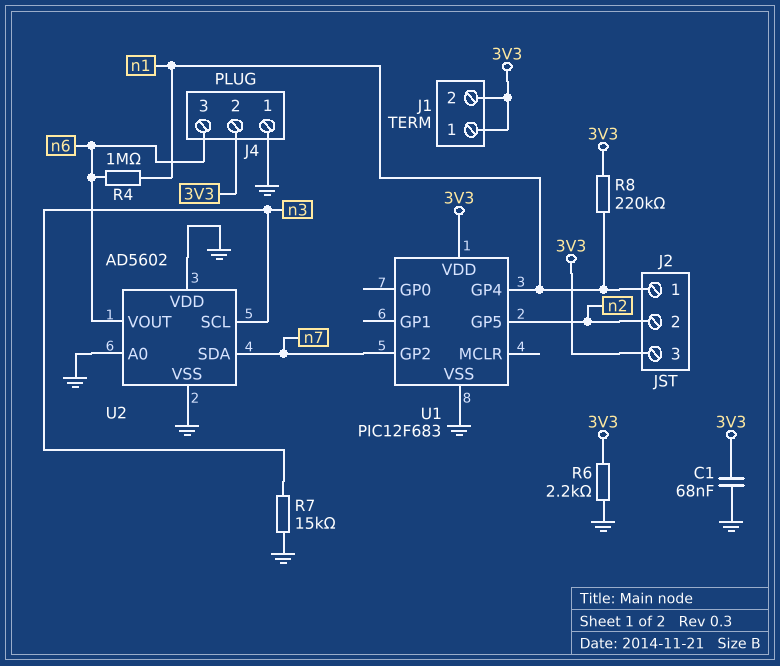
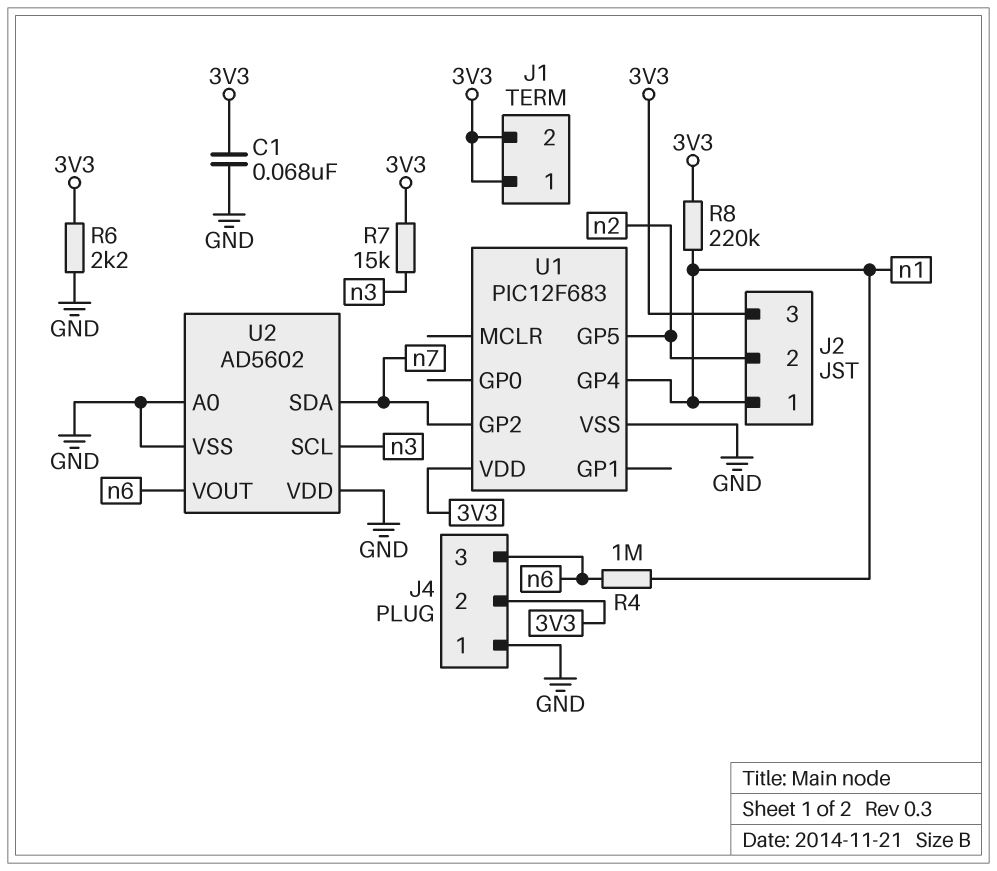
R7: 15k (GND, n3) -> 15k (3V3, n3)

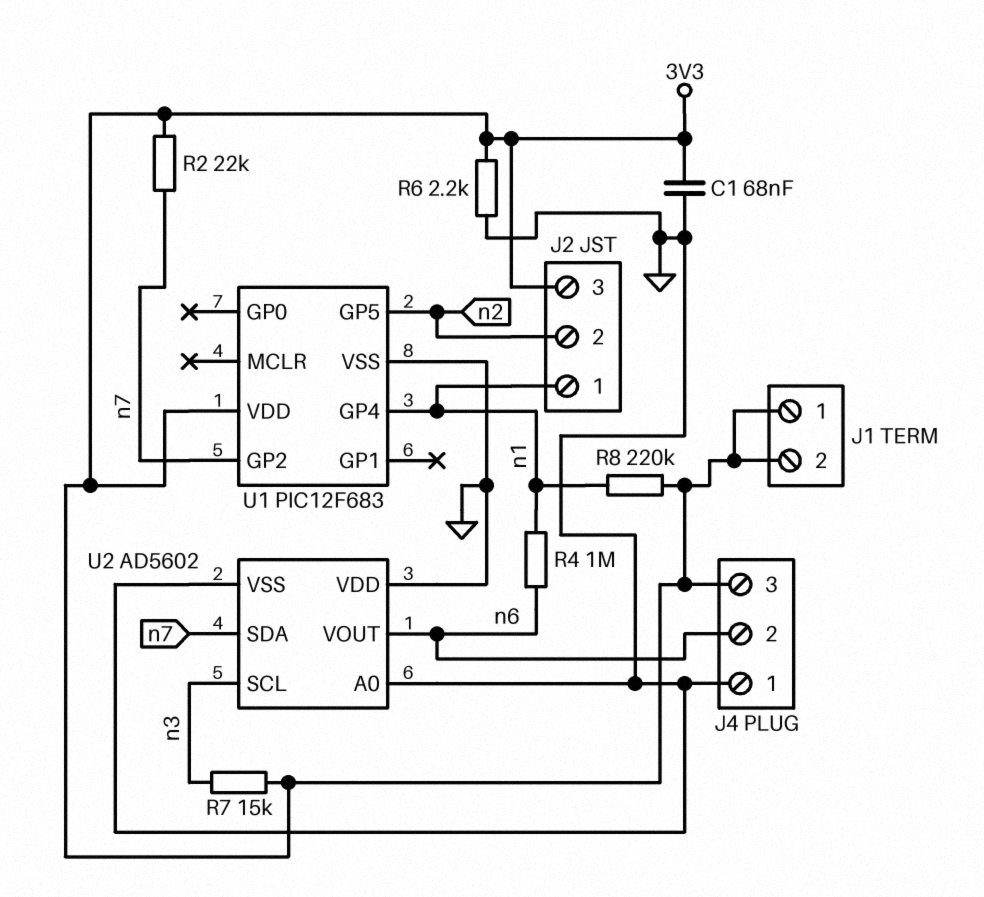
J4 pin 2: 3V3 -> n6
J4 pin 3: n6 -> 3V3
R2: none -> 22k (3V3, n7)

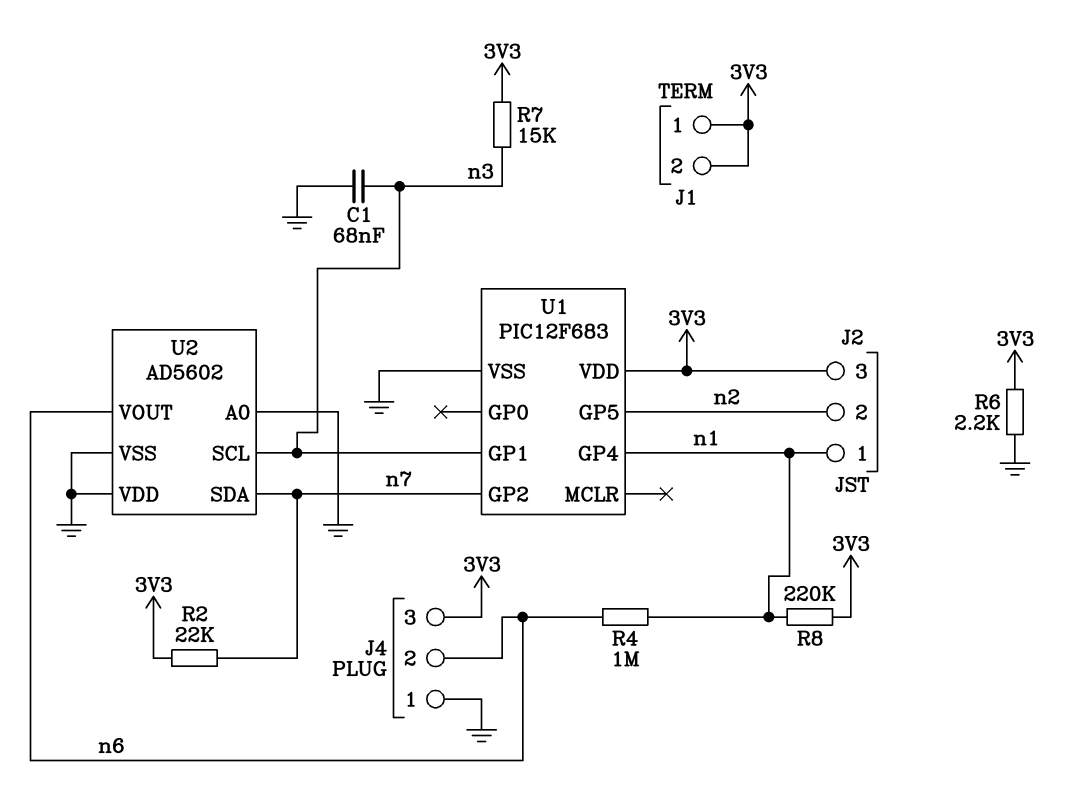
C1: 68nF (3V3, GND) -> 68nF (GND, n3)
U1 pin GP1: none -> n3

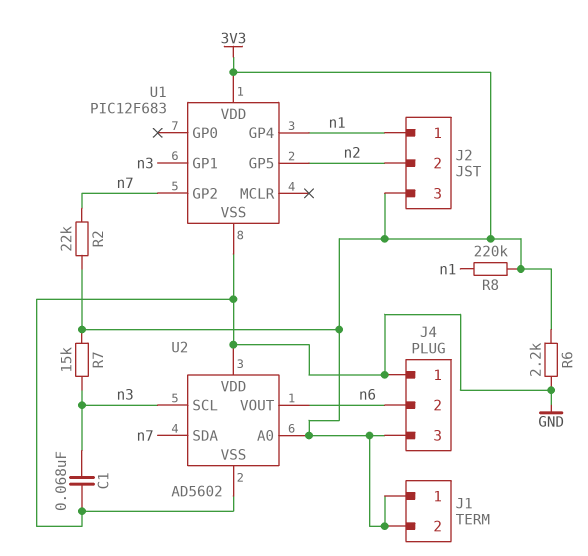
R4: 1M (n1, n6) -> none
U2 pin A0: GND -> 3V3

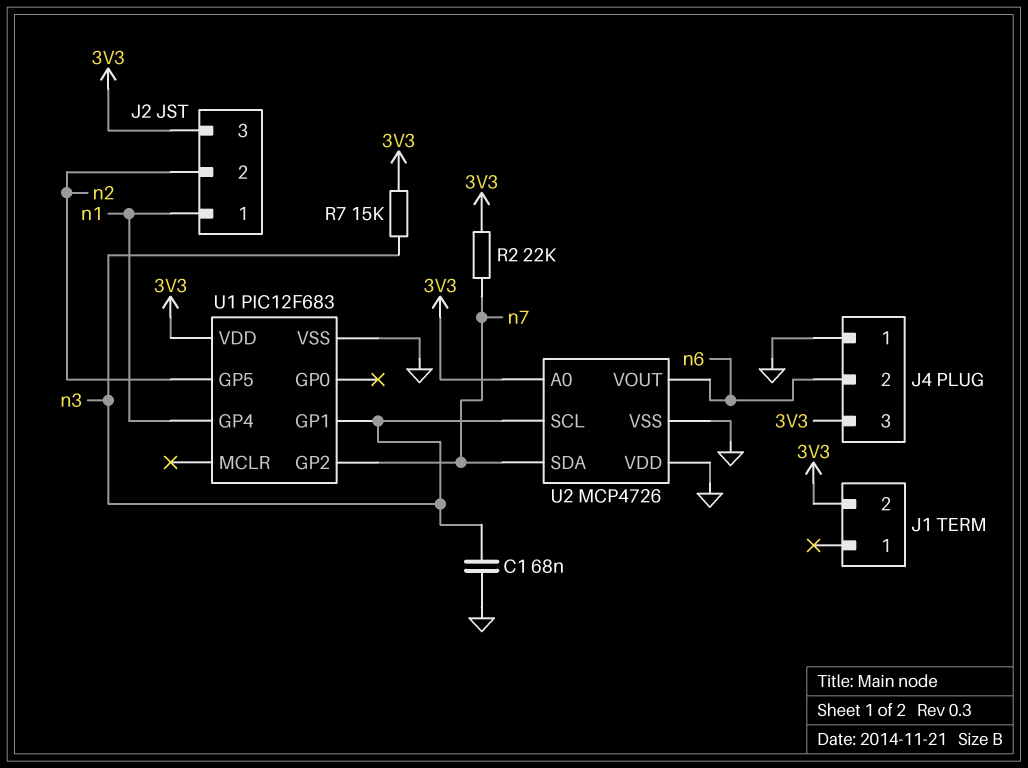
J1 pin 1: 3V3 -> none
R6: 2.2k (3V3, GND) -> none
R8: 220k (3V3, n1) -> none
U2: AD5602 -> MCP4726

